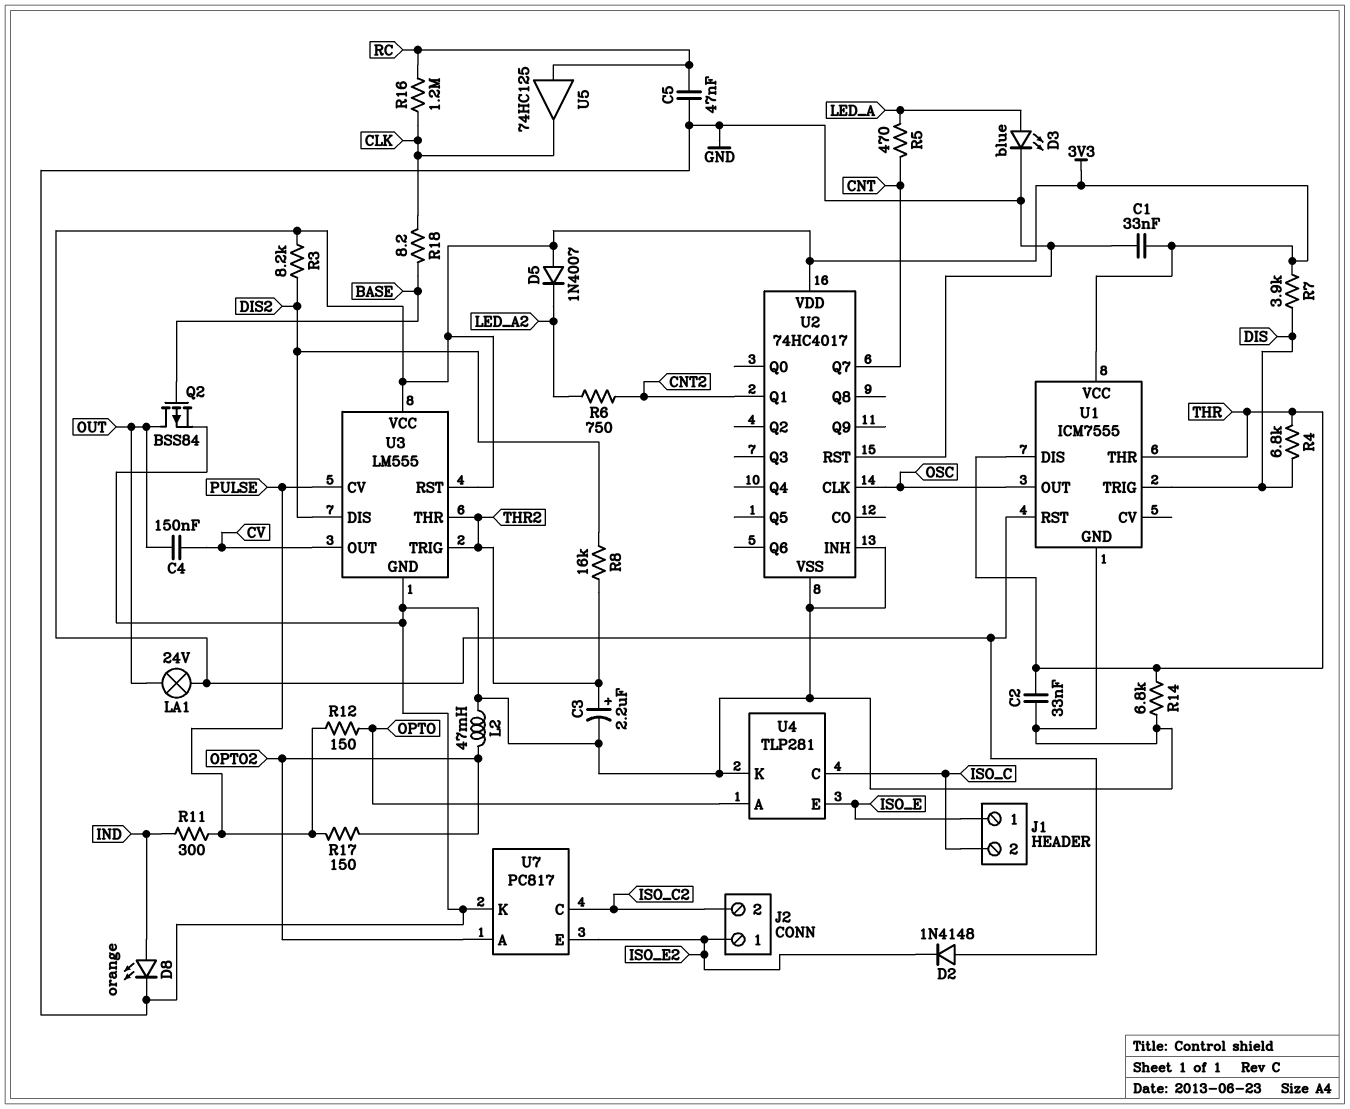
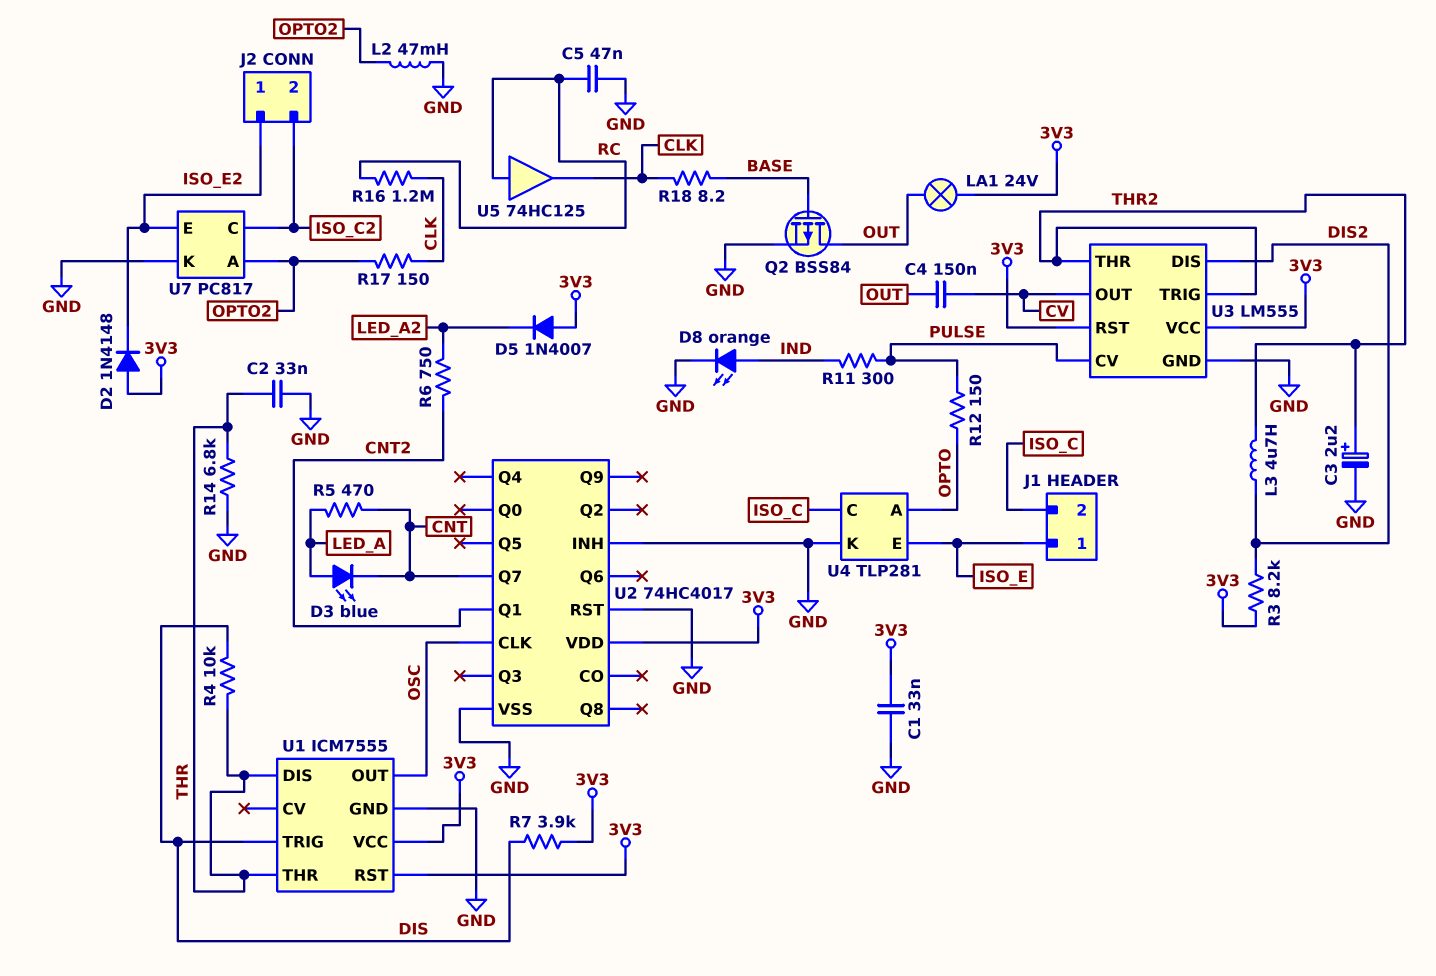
D3: LED blue (A LED_A, K GND) -> LED blue (A LED_A, K CNT)
L3: none -> 4.7uH (DIS2, THR2)
R4: 6.8k (DIS, THR) -> 10k (DIS, THR)
R8: 16k (DIS2, THR2) -> none
R17: 150 (OPTO2, PULSE) -> 150 (CLK, OPTO2)

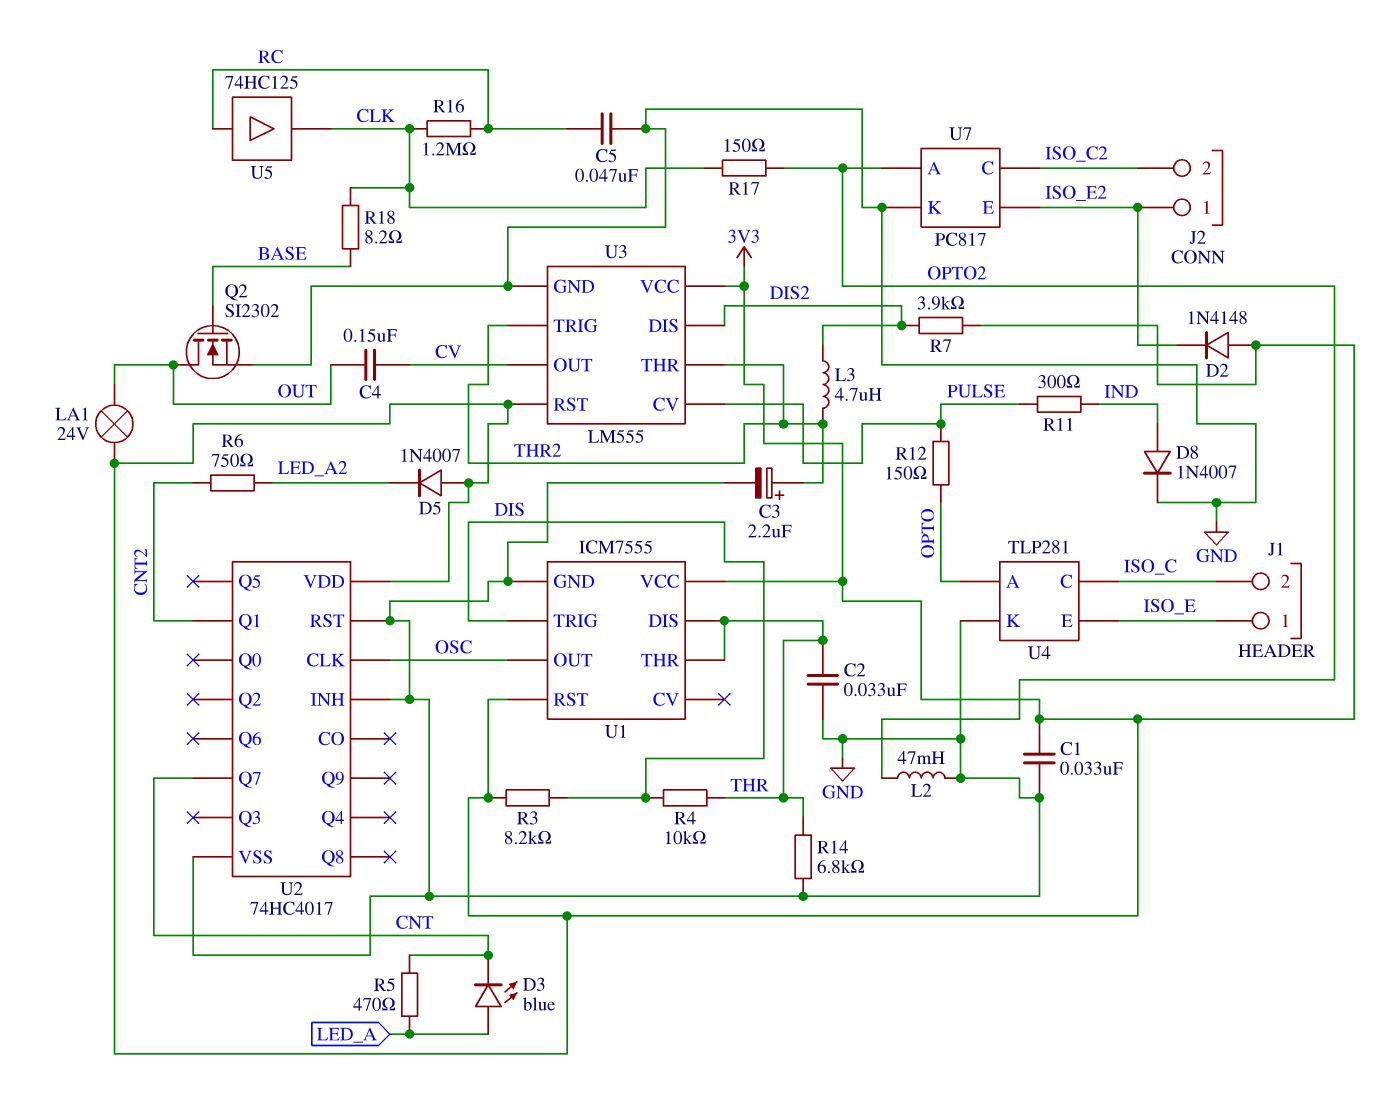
D8: LED orange (A IND, K GND) -> diode 1N4007 (A IND, K GND)
Q2: PMOS BSS84 (G BASE, D OUT, S GND) -> NMOS SI2302 (G BASE, D OUT, S GND)
R3: 8.2k (3V3, DIS2) -> 8.2k (3V3, DIS)
R7: 3.9k (3V3, DIS) -> 3.9k (3V3, DIS2)

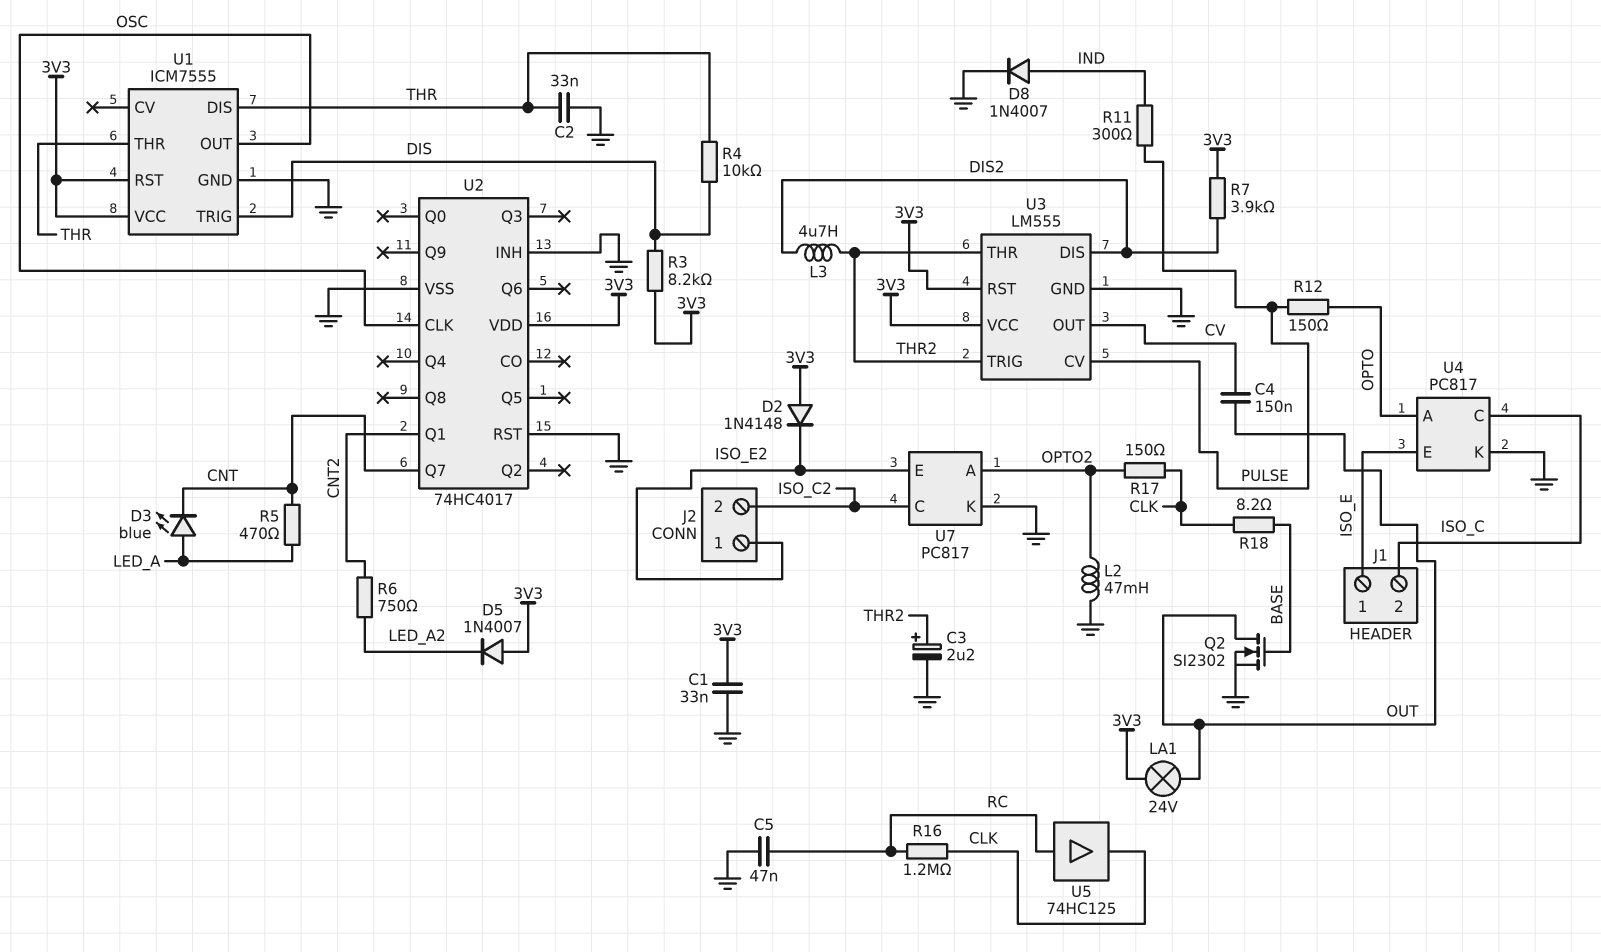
R14: 6.8k (GND, THR) -> none
U4: TLP281 -> PC817

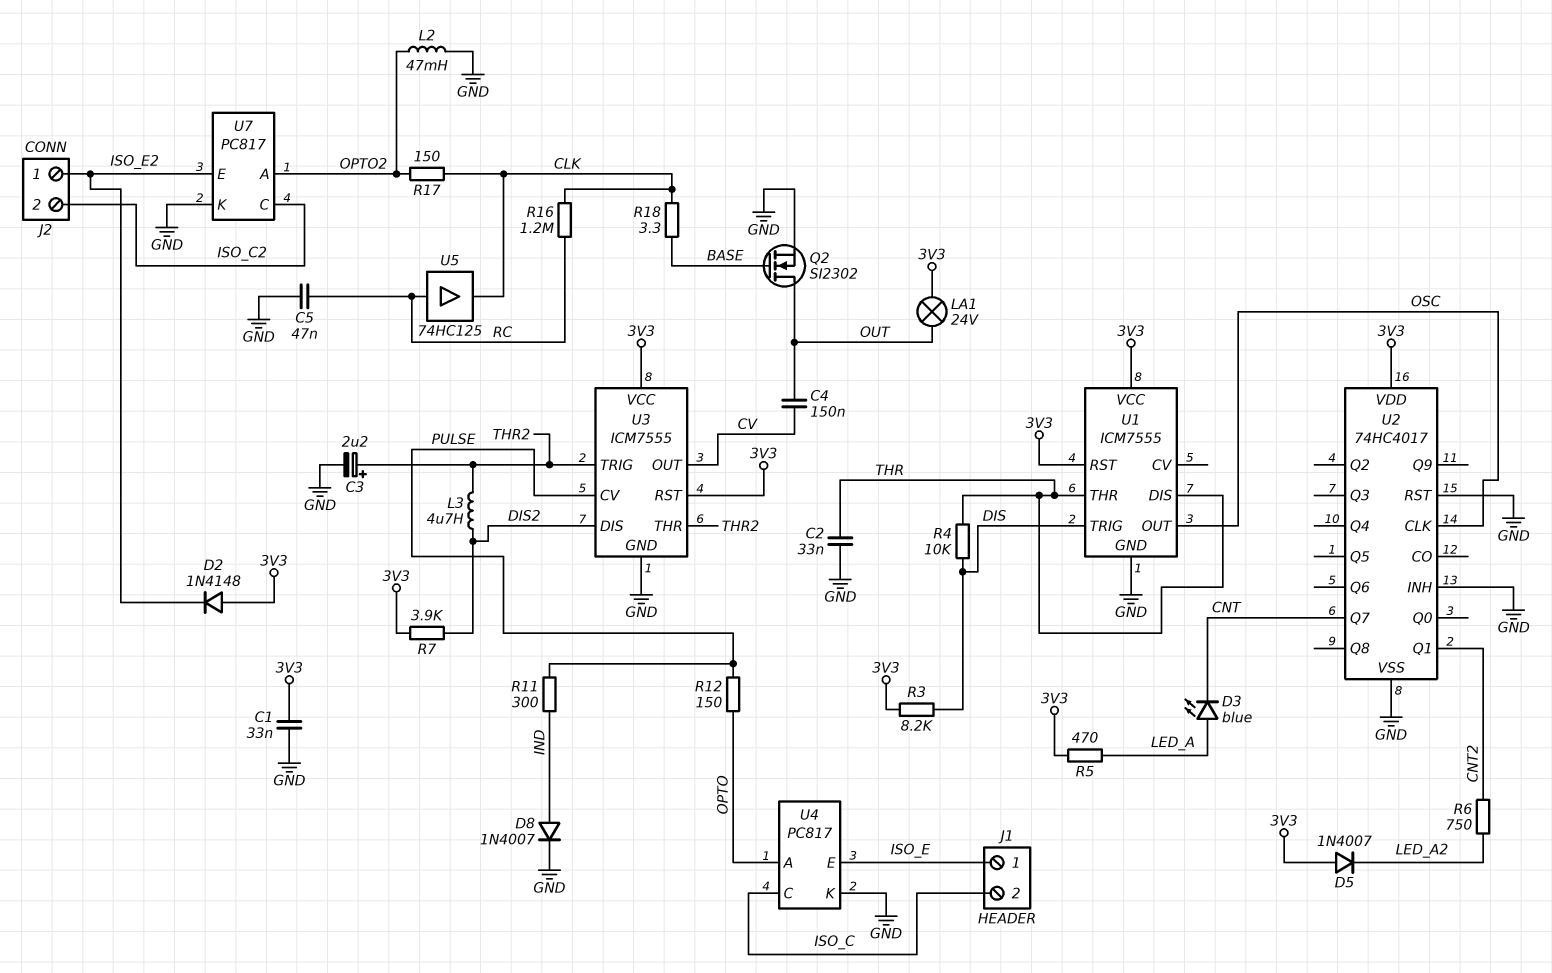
R5: 470 (CNT, LED_A) -> 470 (3V3, LED_A)
R18: 8.2 (BASE, CLK) -> 3.3 (BASE, CLK)
U3: LM555 -> ICM7555

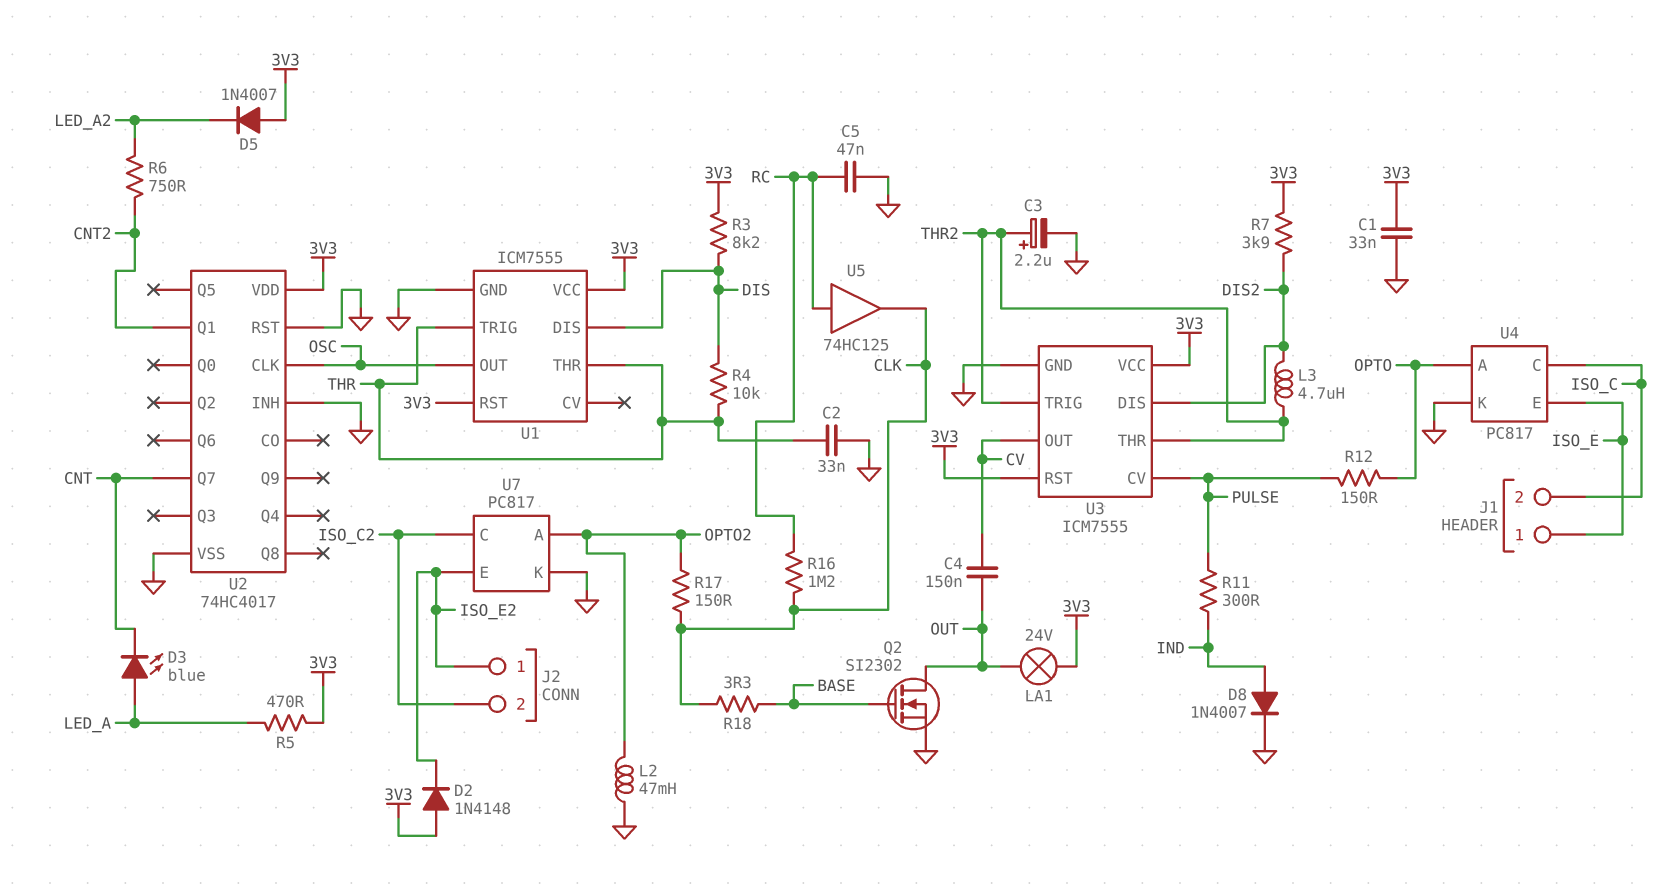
U1 pin DIS: THR -> DIS
U1 pin TRIG: DIS -> THR

